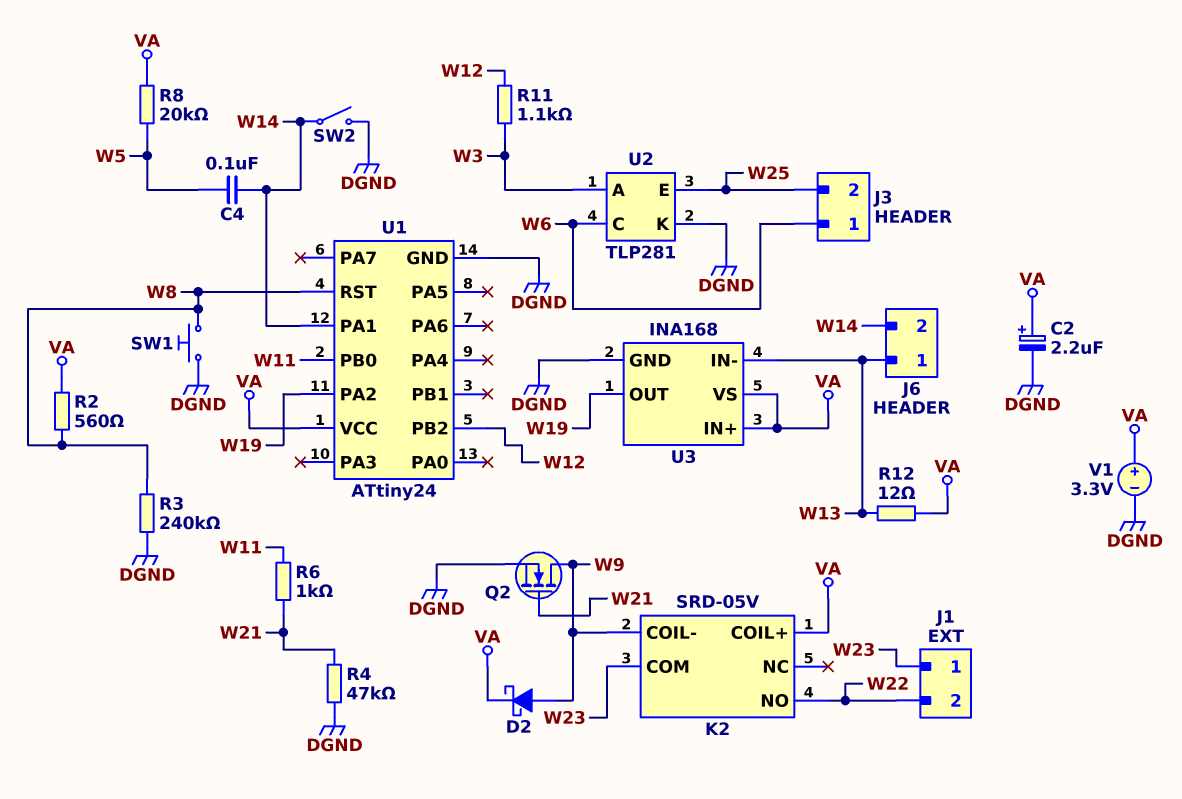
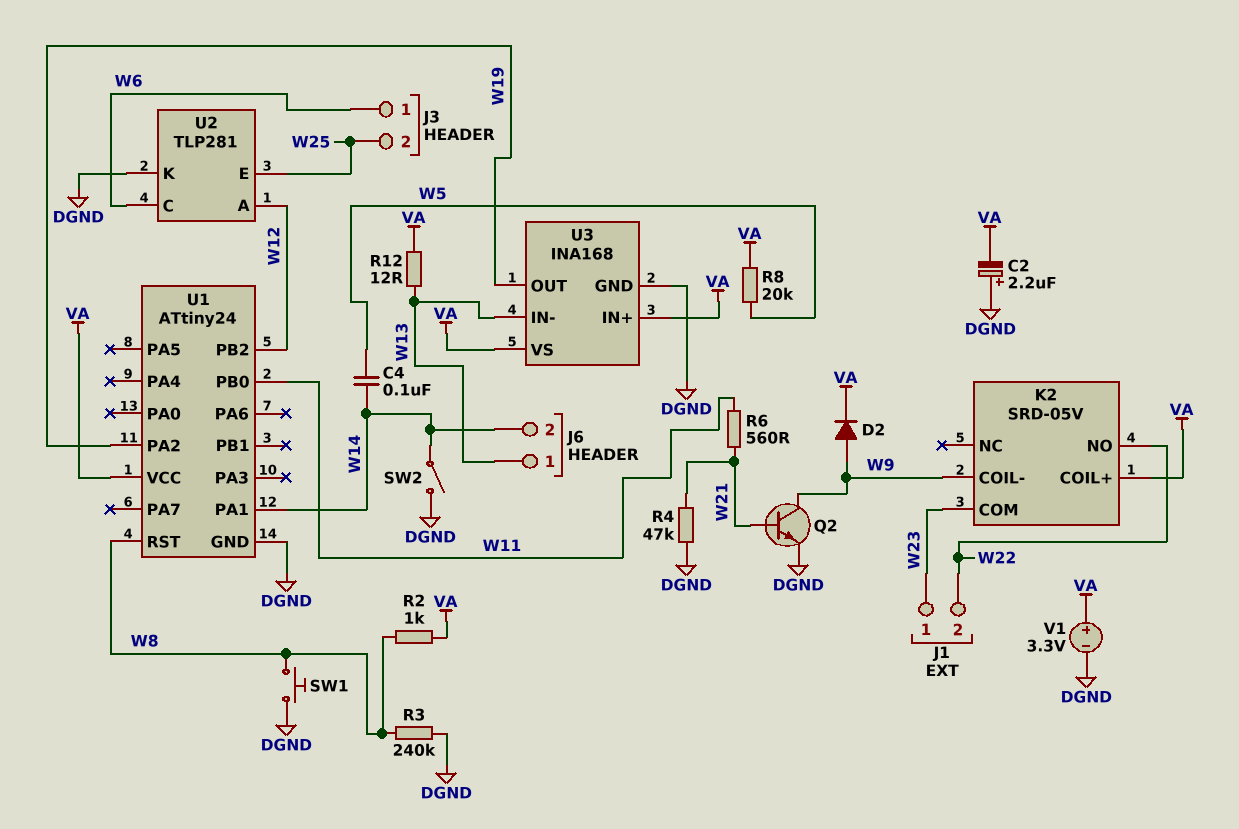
C2: 2.2uF (plus VA, minus DGND) -> 2.2uF (plus DGND, minus VA)
D2: schottky (A W9, K VA) -> diode (A W9, K VA)
Q2: NMOS (G W21, D W9, S DGND) -> NPN (B W21, C W9, E DGND)
R2: 560 (VA, W8) -> 1k (VA, W8)
R6: 1k (W11, W21) -> 560 (W11, W21)
R11: 1.1k (W3, W12) -> none
U2 pin A: W3 -> W12

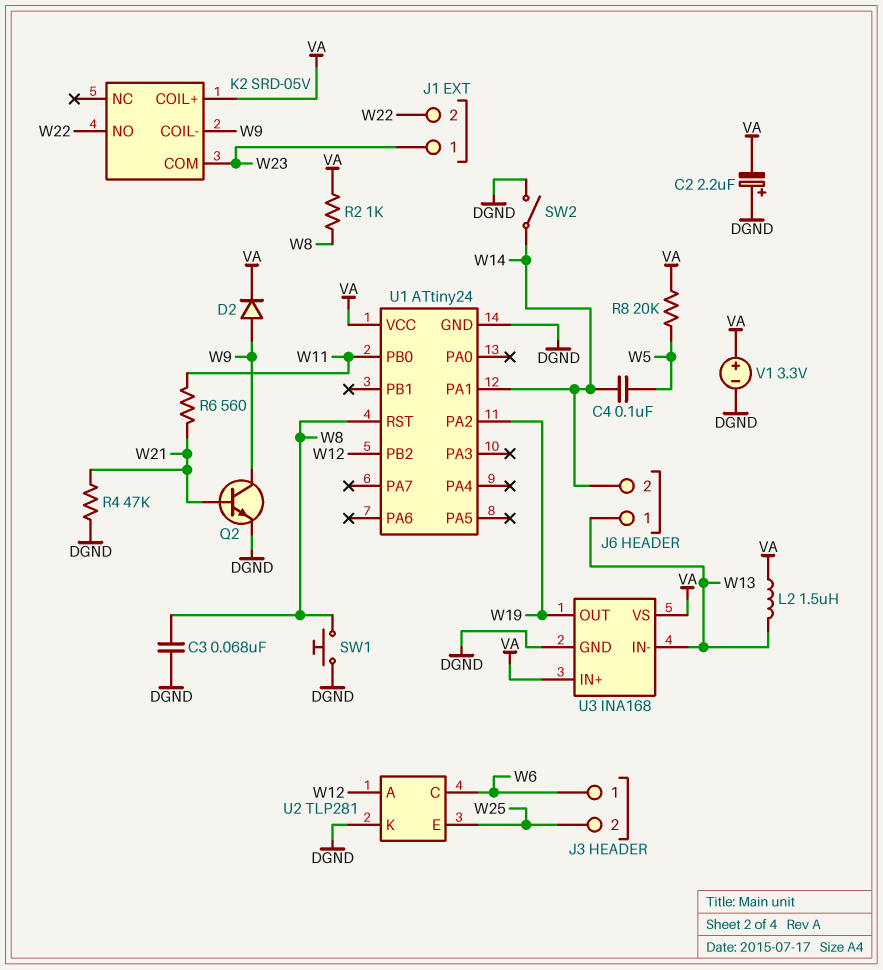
C3: none -> 68nF (DGND, W8)
L2: none -> 1.5uH (VA, W13)
R3: 240k (DGND, W8) -> none
R12: 12 (VA, W13) -> none

